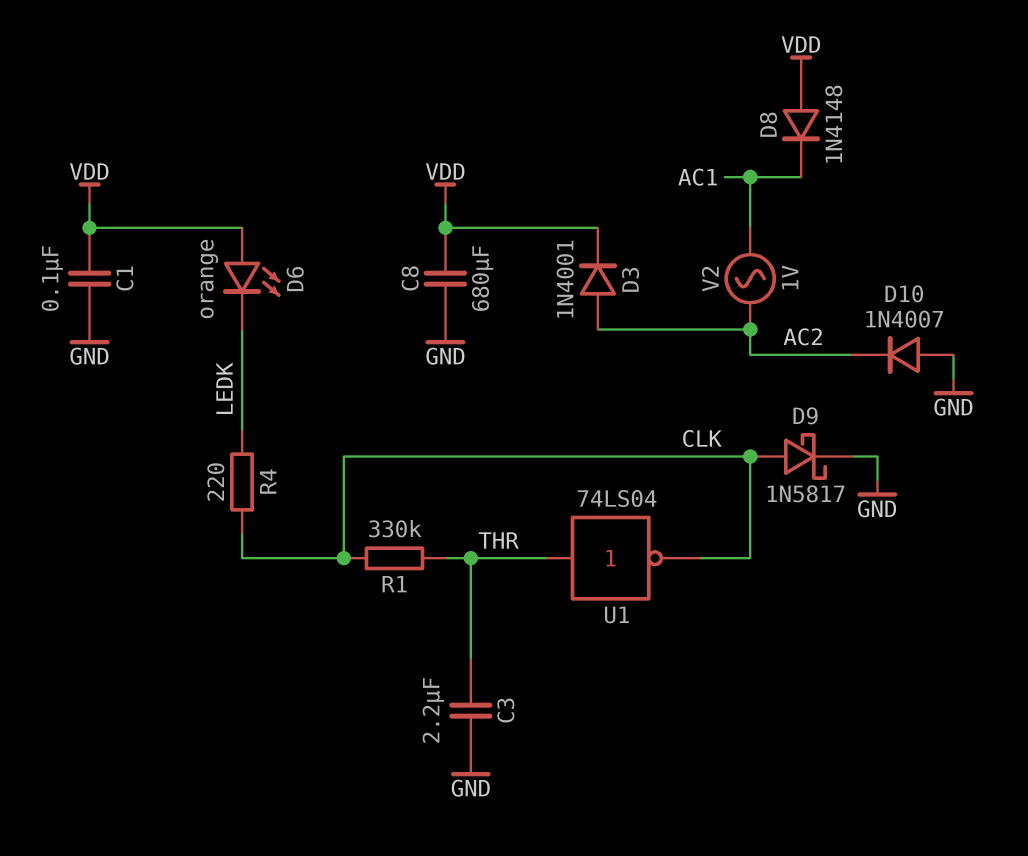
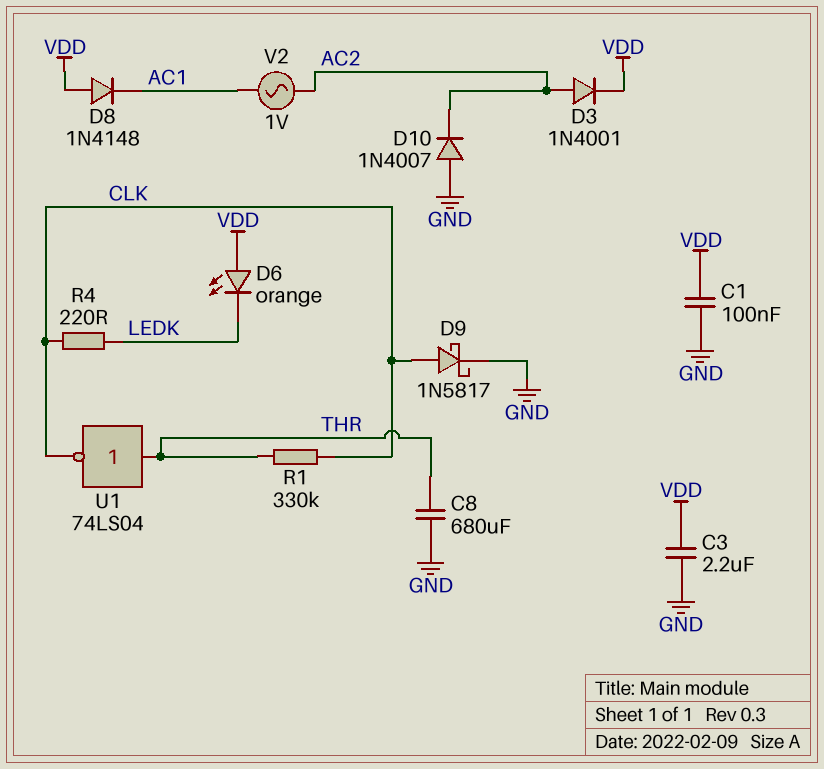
C3: 2.2uF (GND, THR) -> 2.2uF (GND, VDD)
C8: 680uF (GND, VDD) -> 680uF (GND, THR)

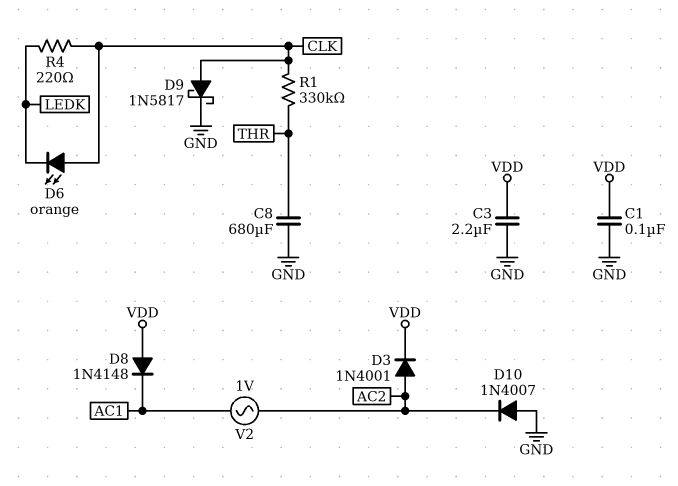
D6: LED orange (A VDD, K LEDK) -> LED orange (A CLK, K LEDK)
U1: NOT 74LS04 (in THR, out CLK) -> none

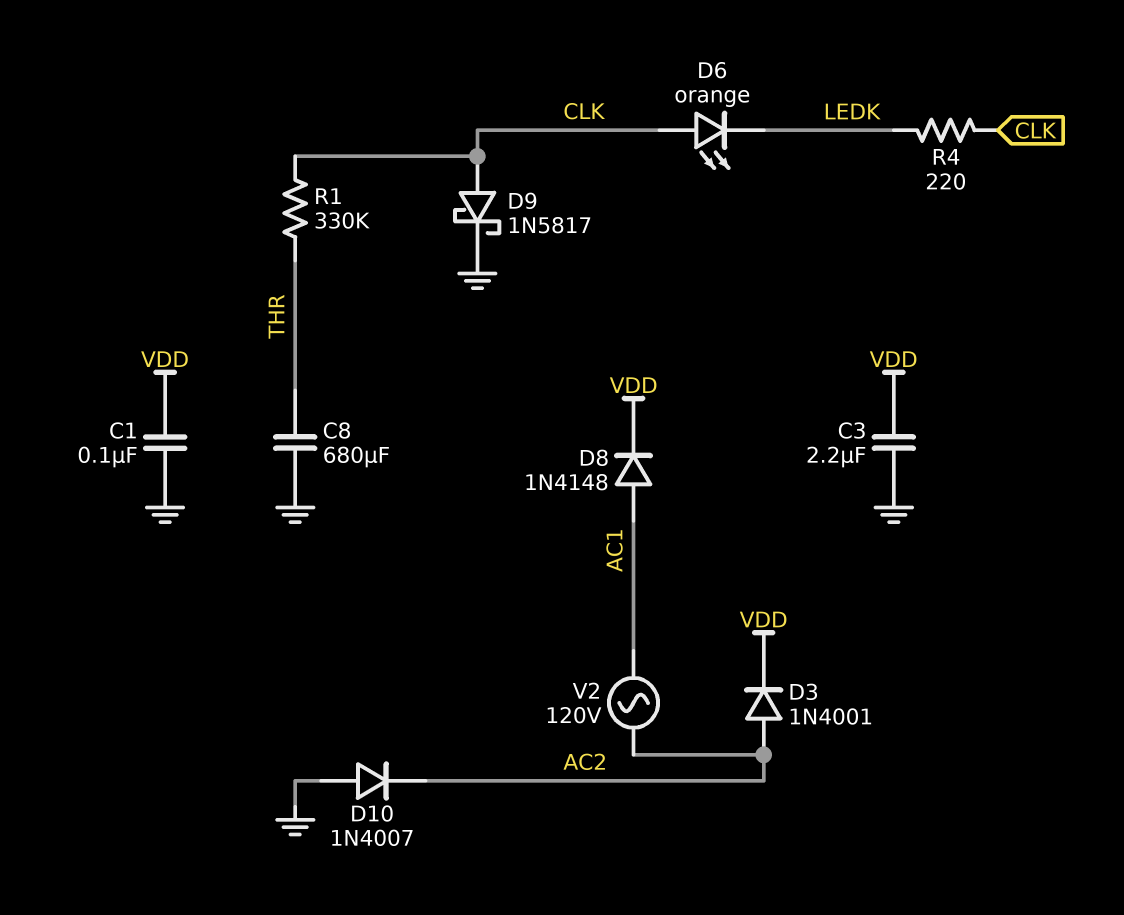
D8: diode 1N4148 (A VDD, K AC1) -> diode 1N4148 (A AC1, K VDD)
V2: AC 1V (AC1, AC2) -> AC 120V (AC1, AC2)

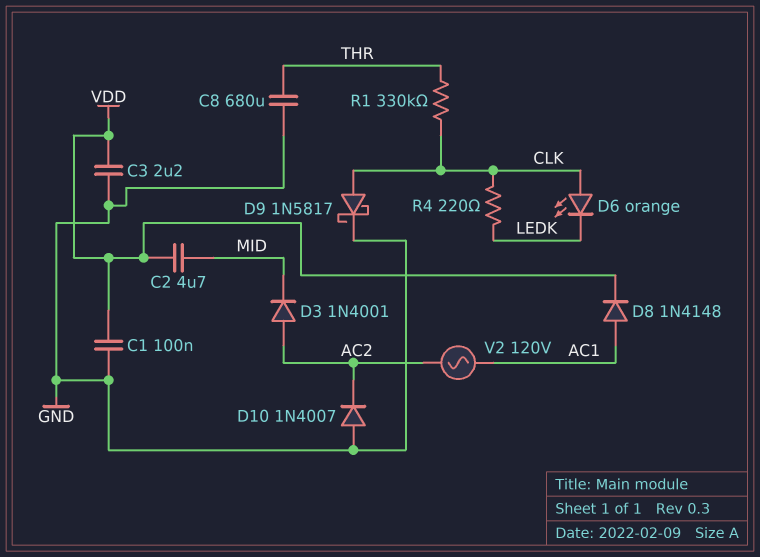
C2: none -> 4.7uF (MID, VDD)
D3: diode 1N4001 (A AC2, K VDD) -> diode 1N4001 (A AC2, K MID)

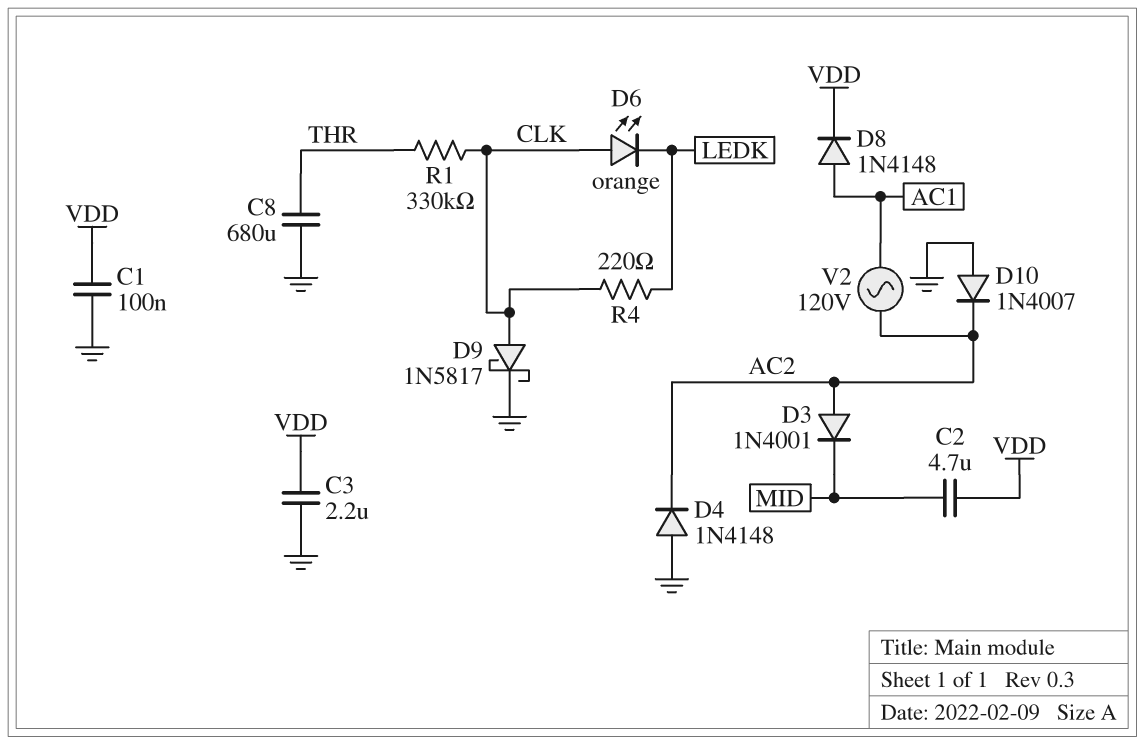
D4: none -> diode 1N4148 (A GND, K AC2)

